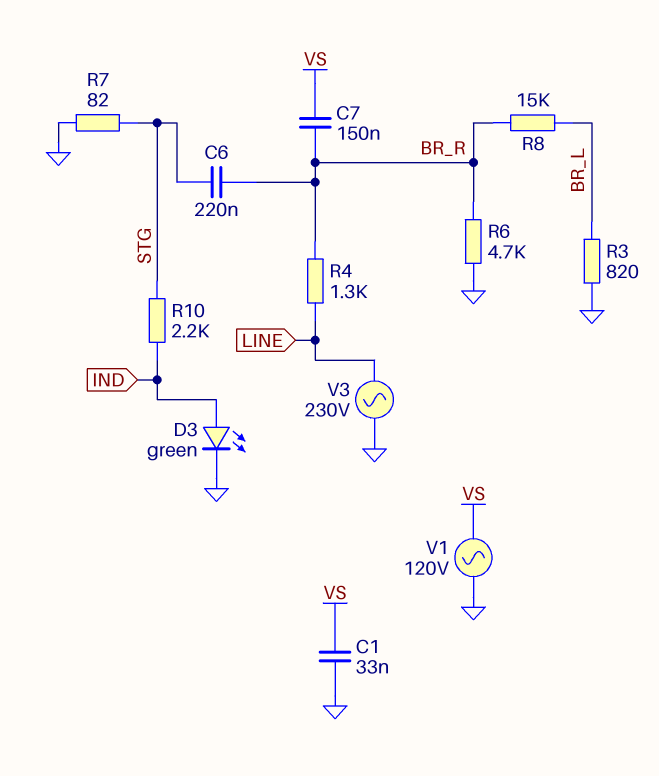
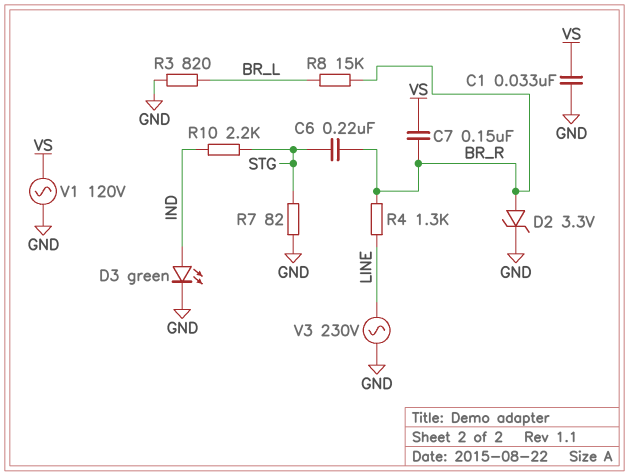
D2: none -> zener 3.3V (A BR_R, K GND)
R6: 4.7k (BR_R, GND) -> none

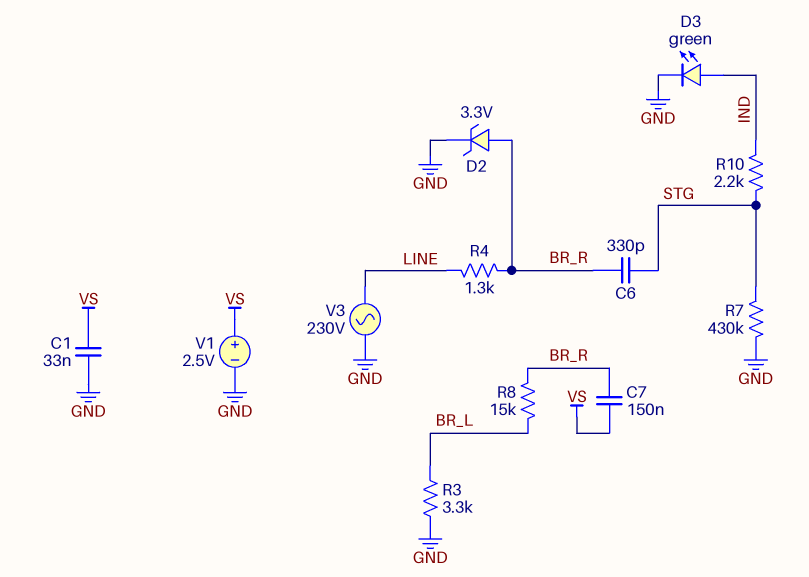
C6: 220nF (BR_R, STG) -> 330pF (BR_R, STG)
R3: 820 (BR_L, GND) -> 3.3k (BR_L, GND)
R7: 82 (GND, STG) -> 430k (GND, STG)
V1: AC 120V (GND, VS) -> 2.5V (plus VS, minus GND)

